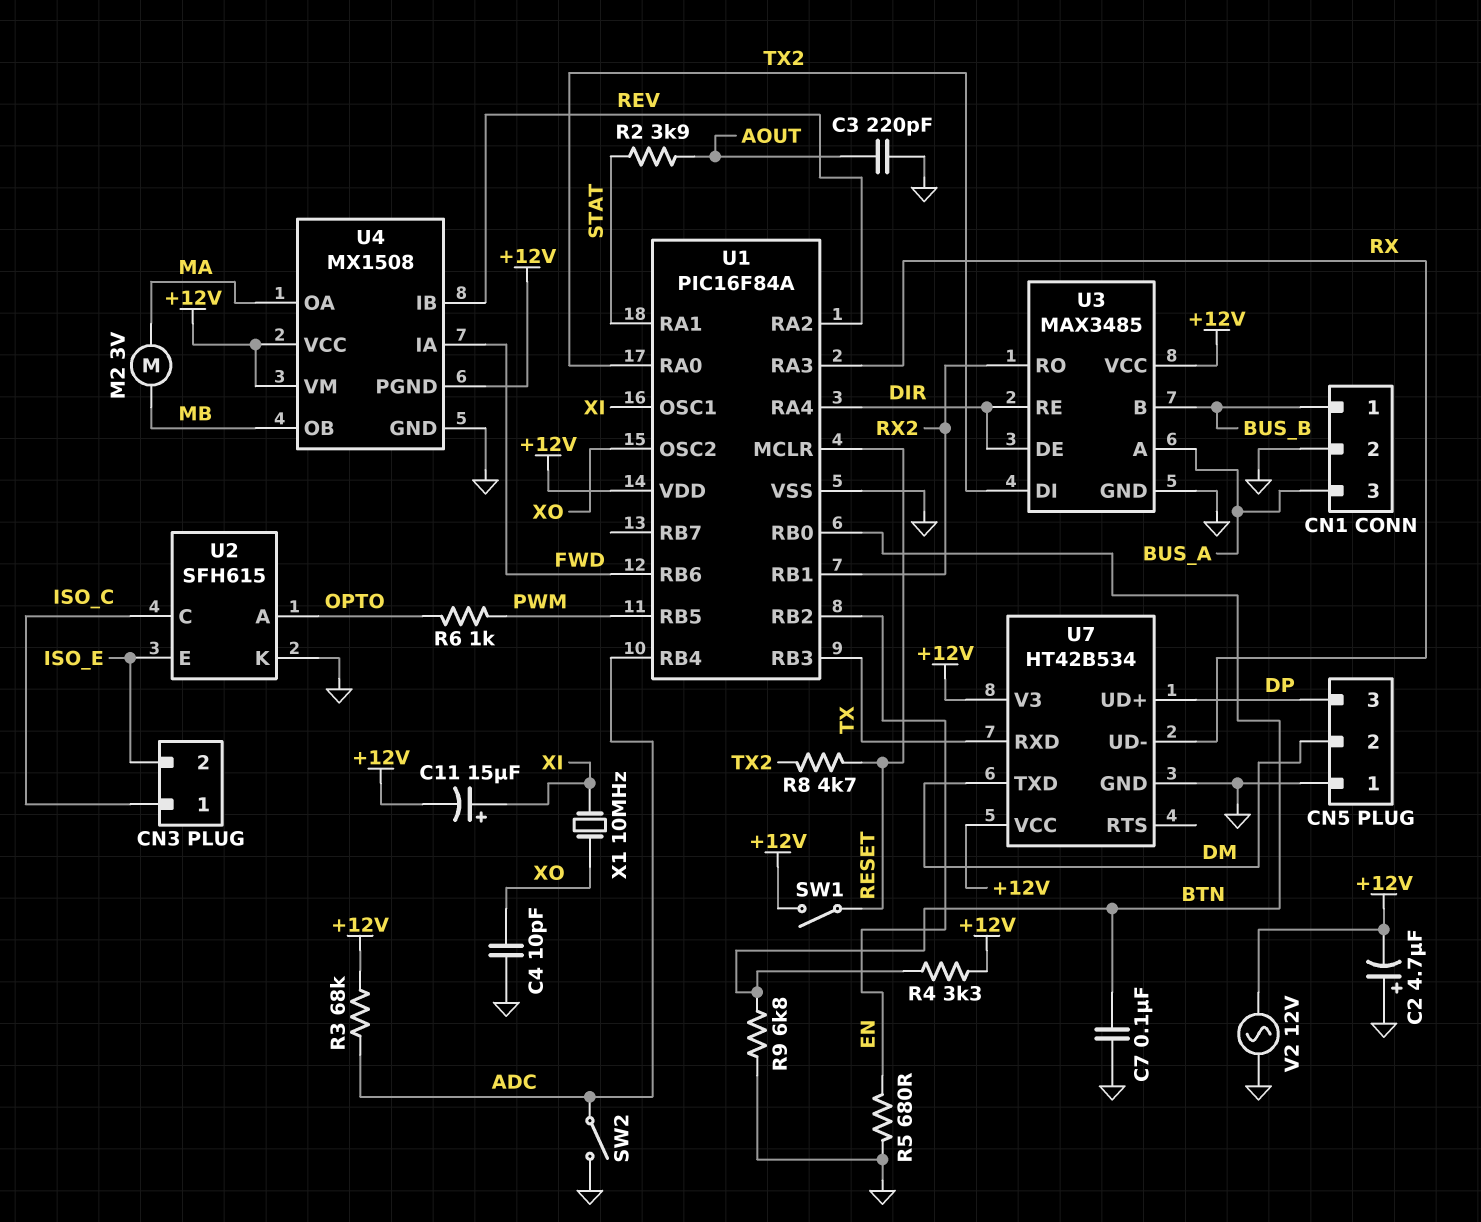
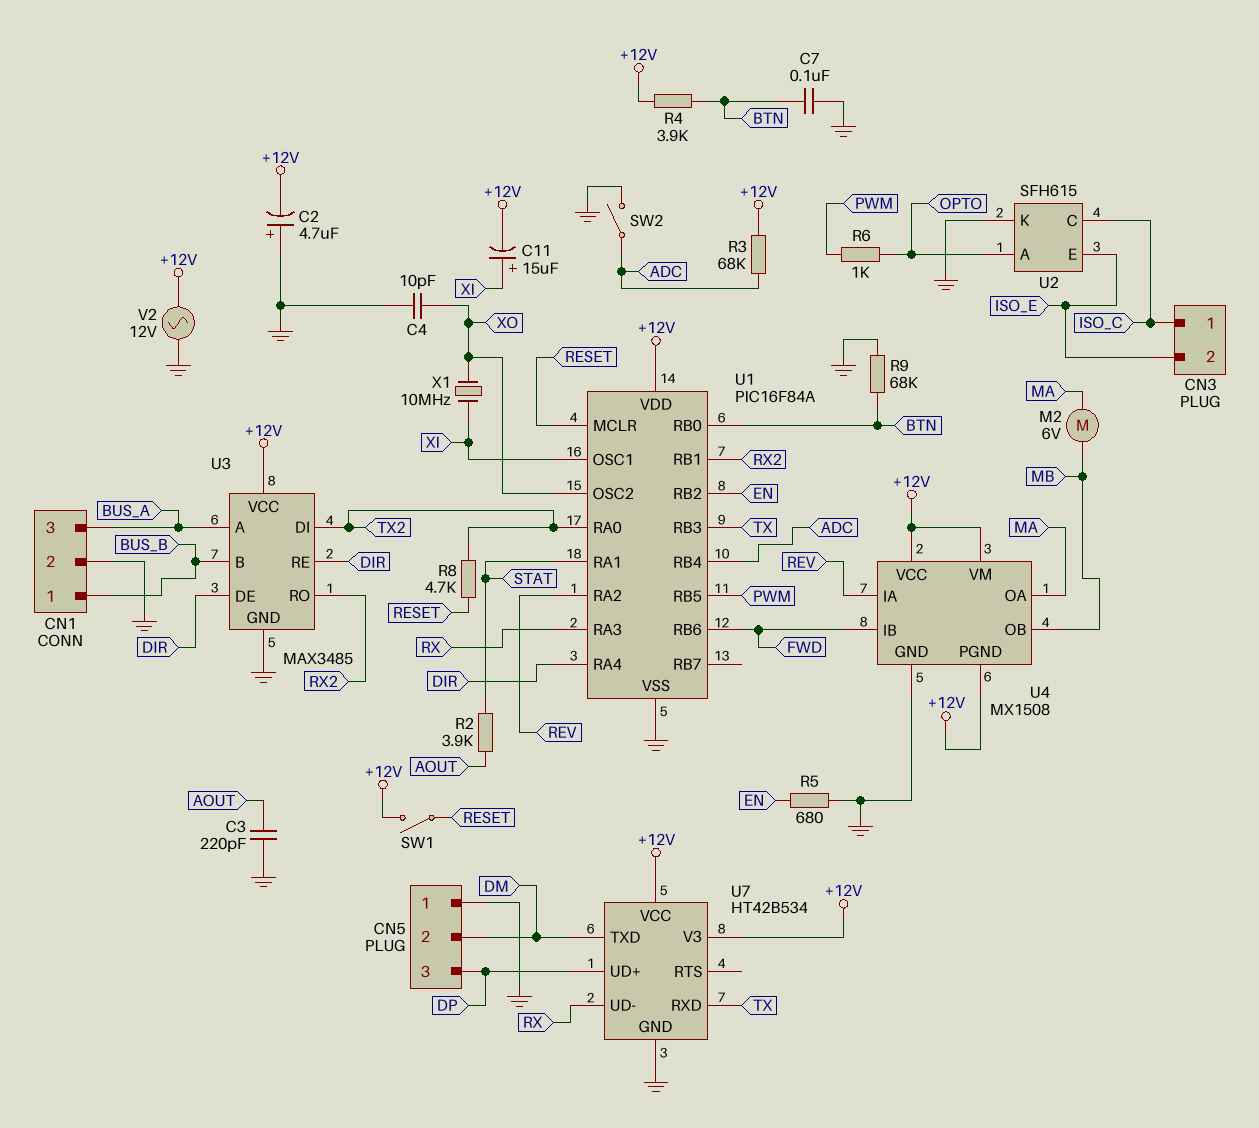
M2: motor 3V (MA, MB) -> motor 6V (MA, MB)
R4: 3.3k (+12V, BTN) -> 3.9k (+12V, BTN)
R9: 6.8k (BTN, GND) -> 68k (BTN, GND)
U4 pin IA: FWD -> REV
U4 pin IB: REV -> FWD

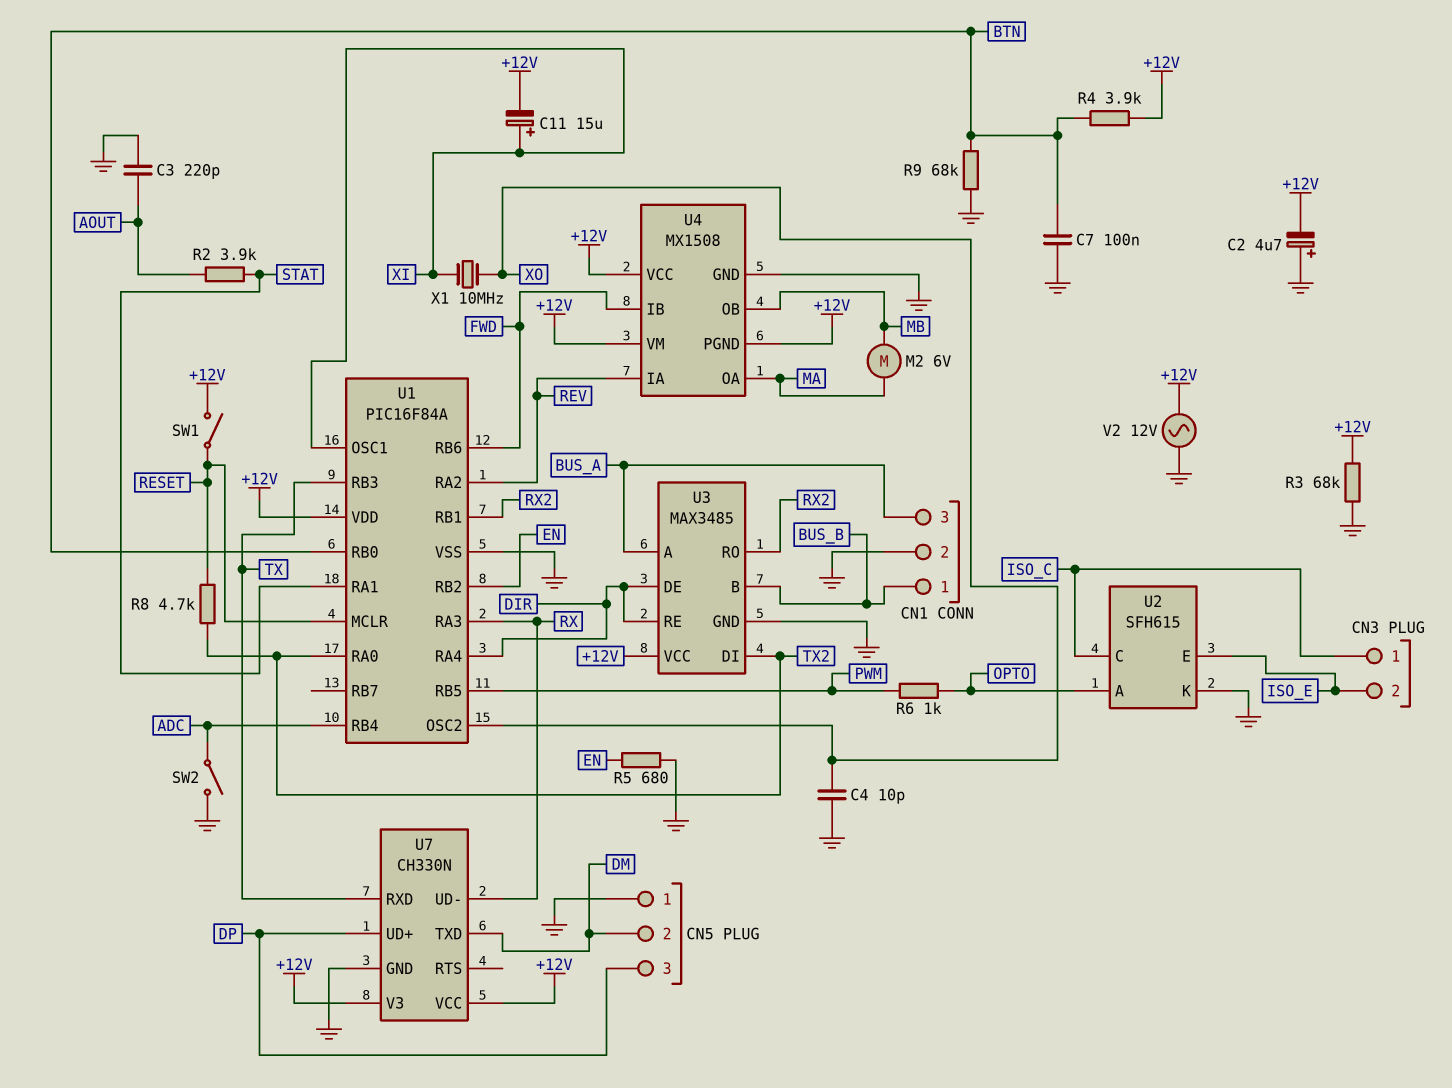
R3: 68k (+12V, ADC) -> 68k (+12V, GND)
U7: HT42B534 -> CH330N

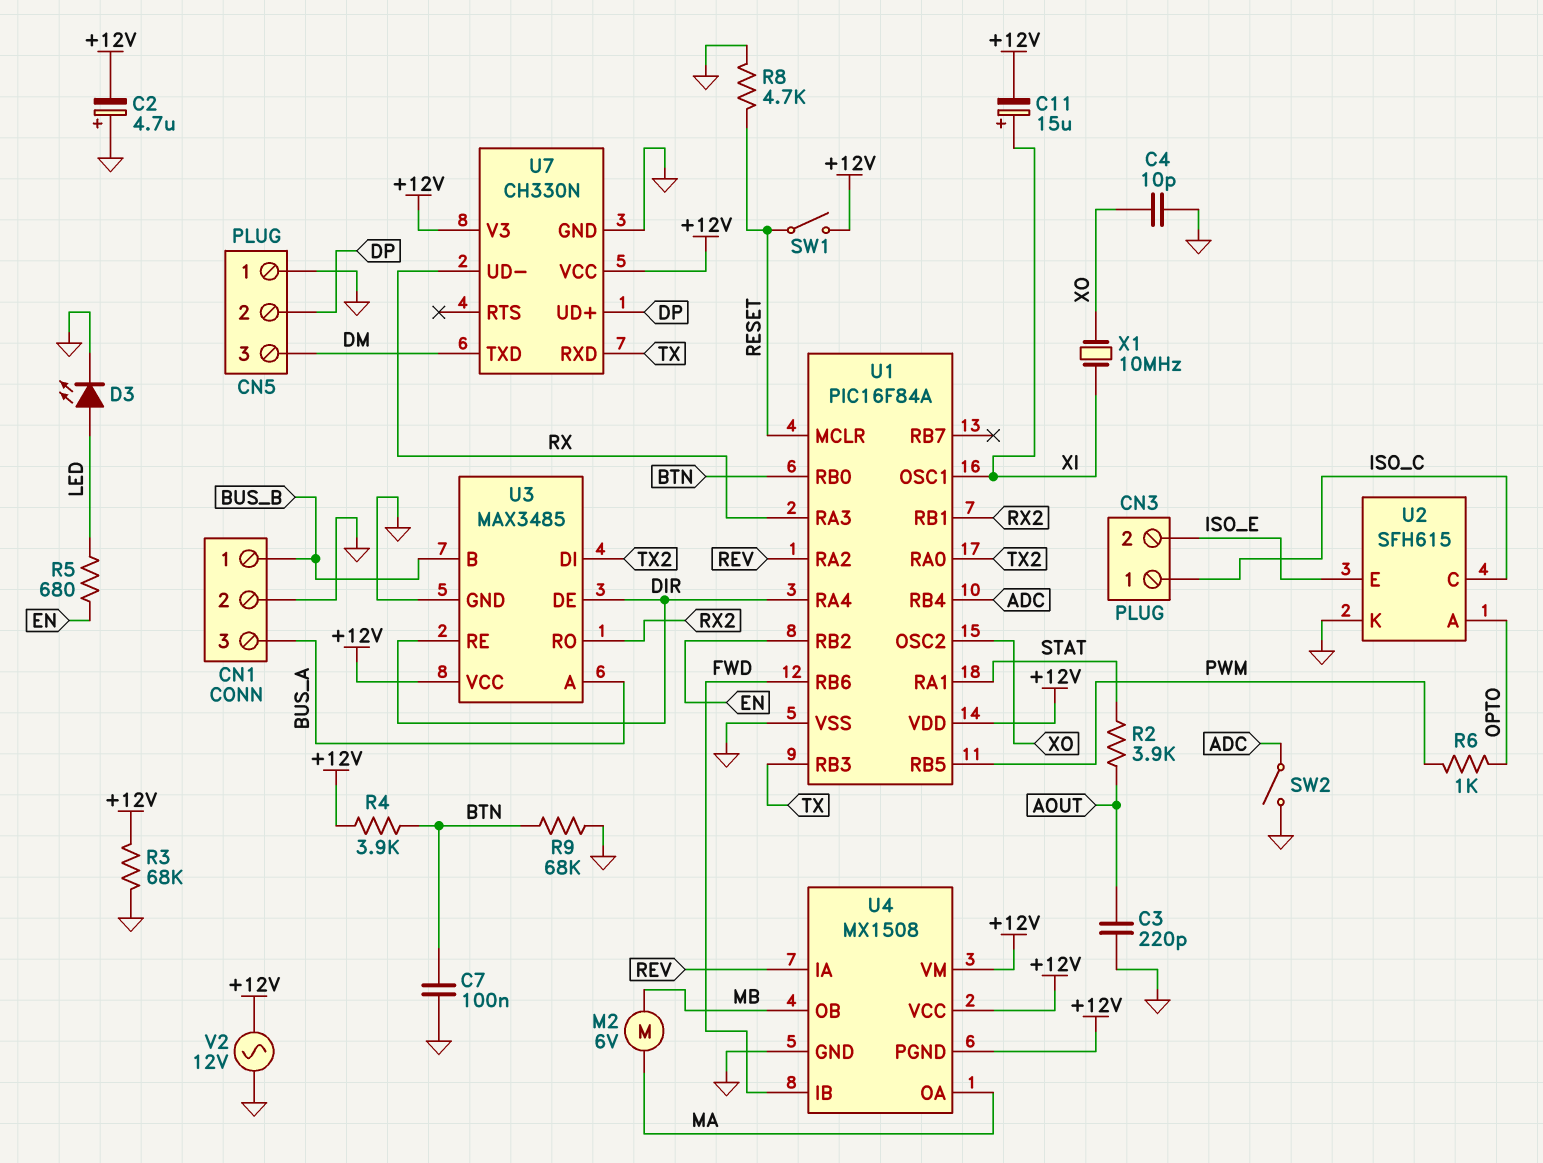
CN5 pin 2: DM -> DP
CN5 pin 3: DP -> DM
D3: none -> LED (A LED, K GND)
R5: 680 (EN, GND) -> 680 (EN, LED)
R8: 4.7k (RESET, TX2) -> 4.7k (GND, RESET)

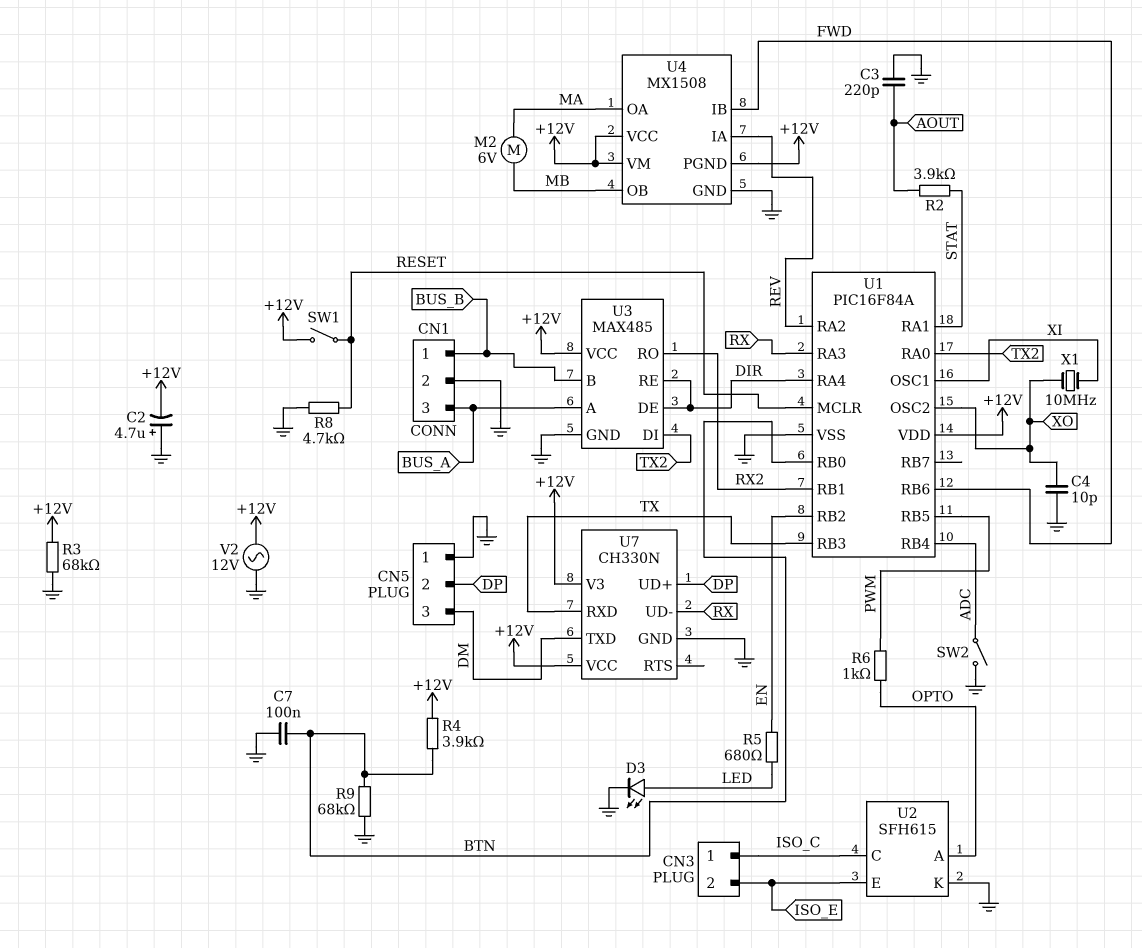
C11: 15uF (plus XI, minus +12V) -> none
U3: MAX3485 -> MAX485

